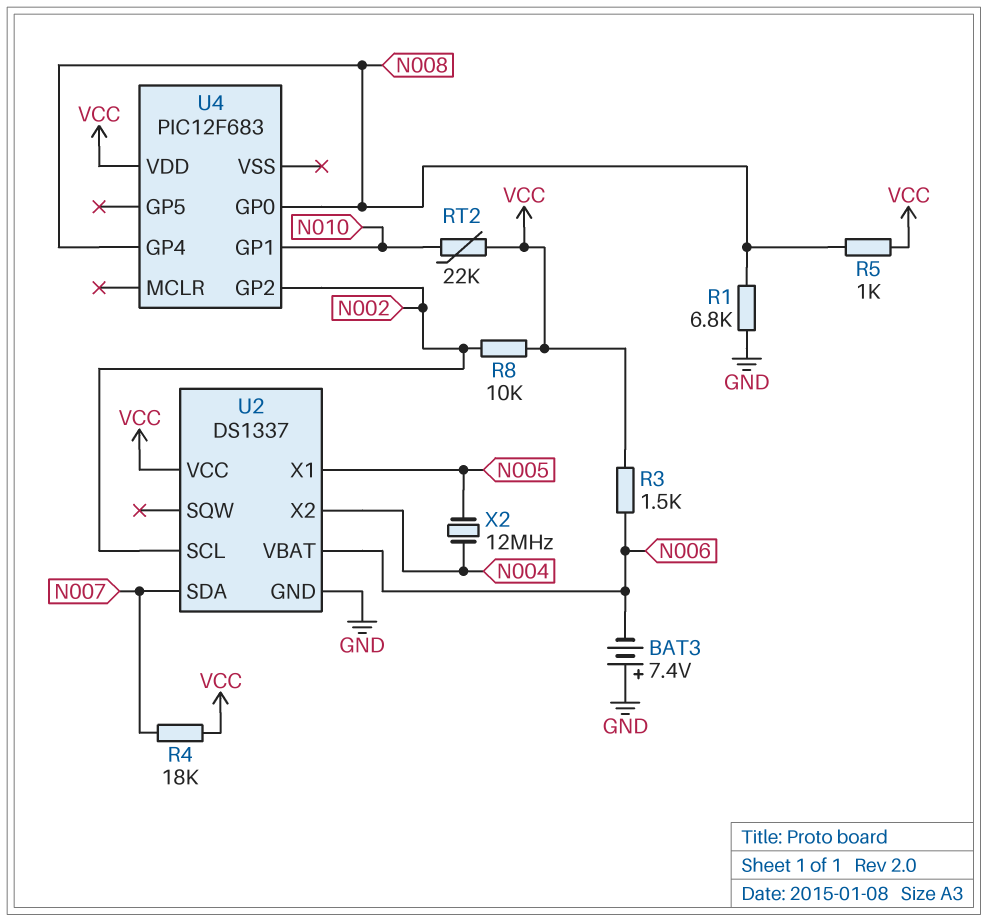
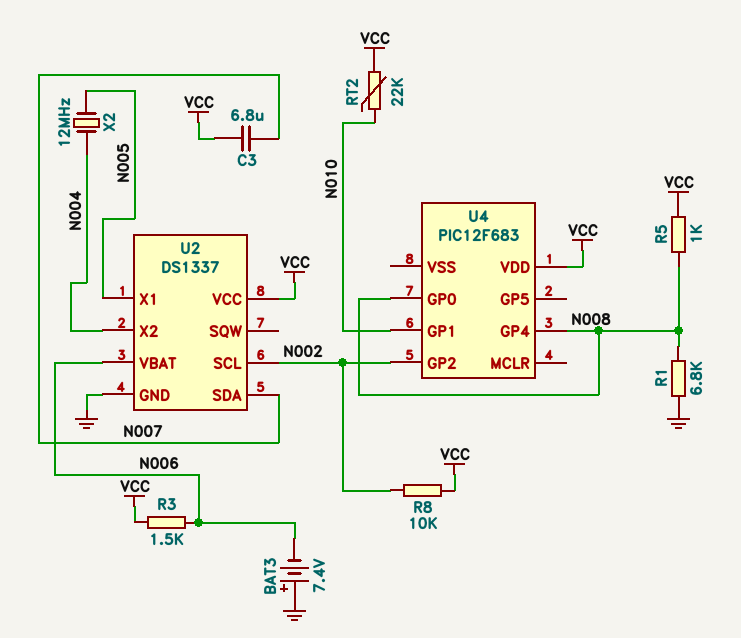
C3: none -> 6.8uF (N007, VCC)
R4: 18k (N007, VCC) -> none

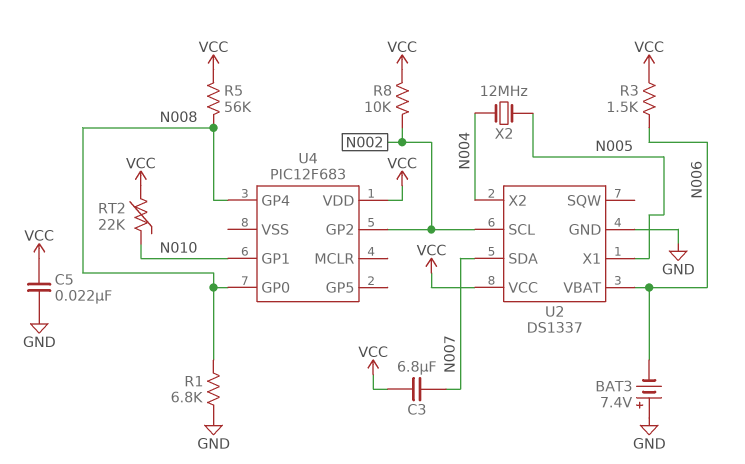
C5: none -> 22nF (GND, VCC)
R5: 1k (N008, VCC) -> 56k (N008, VCC)

